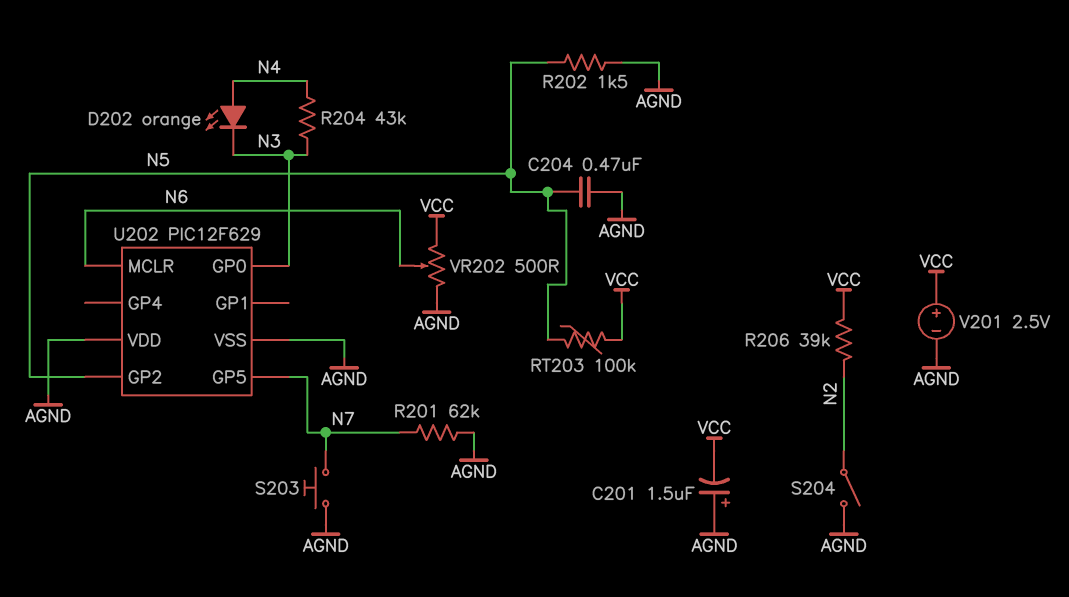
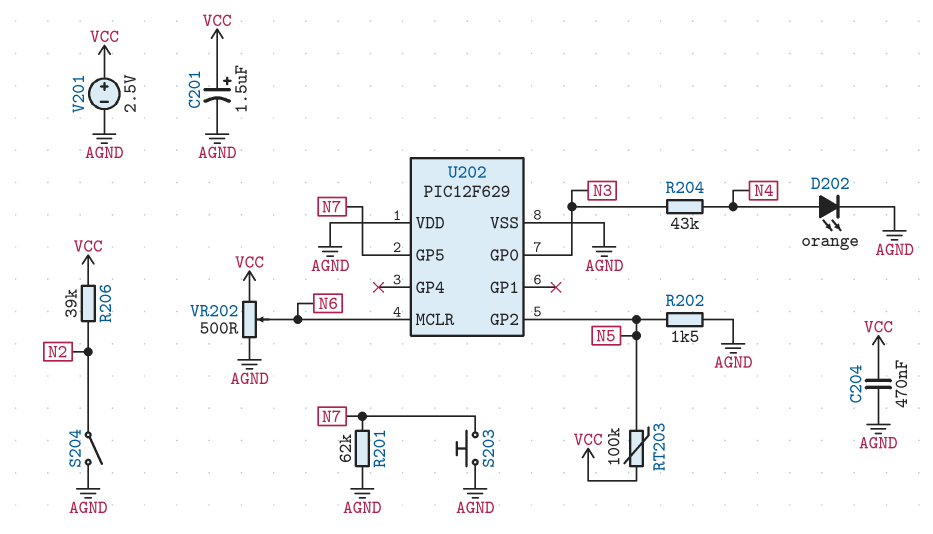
C201: 1.5uF (plus AGND, minus VCC) -> 1.5uF (plus VCC, minus AGND)
C204: 470nF (AGND, N5) -> 470nF (AGND, VCC)
D202: LED orange (A N4, K N3) -> LED orange (A N4, K AGND)

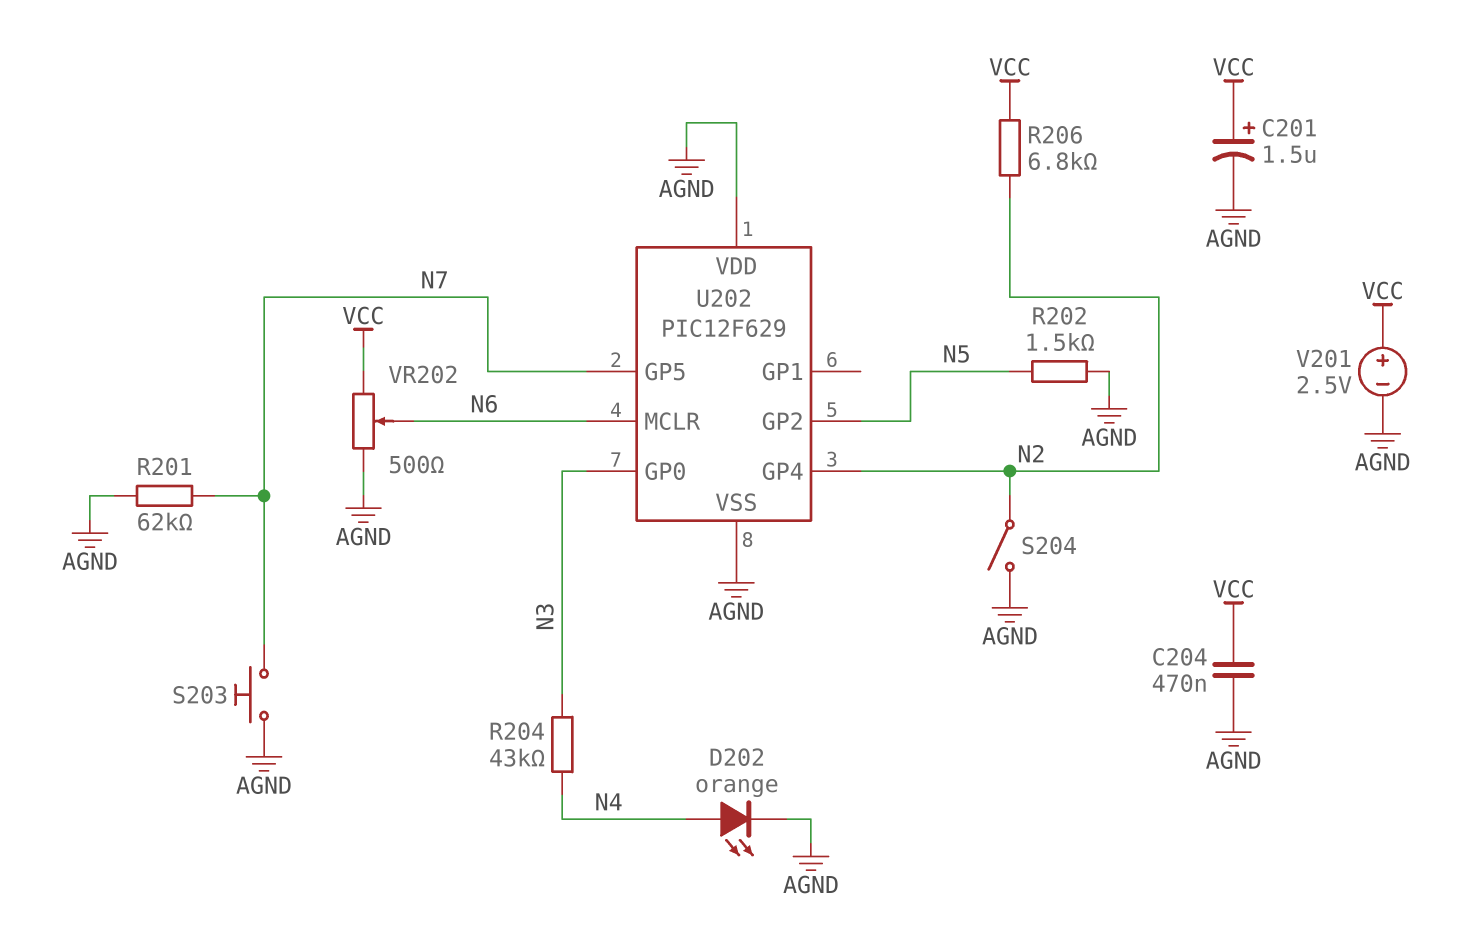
R206: 39k (N2, VCC) -> 6.8k (N2, VCC)
RT203: 100k (N5, VCC) -> none
U202 pin GP4: none -> N2

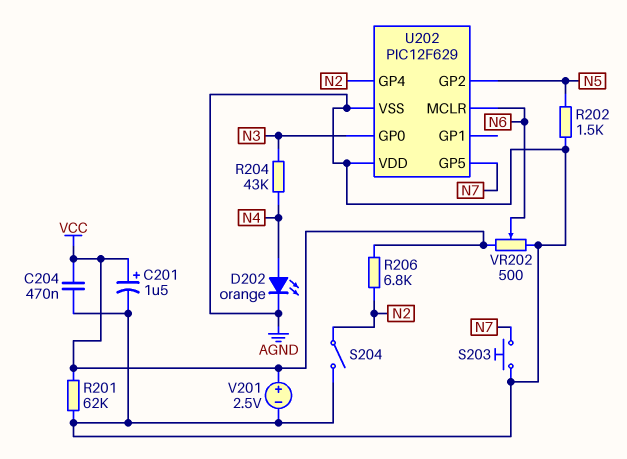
R201: 62k (AGND, N7) -> 62k (AGND, VCC)

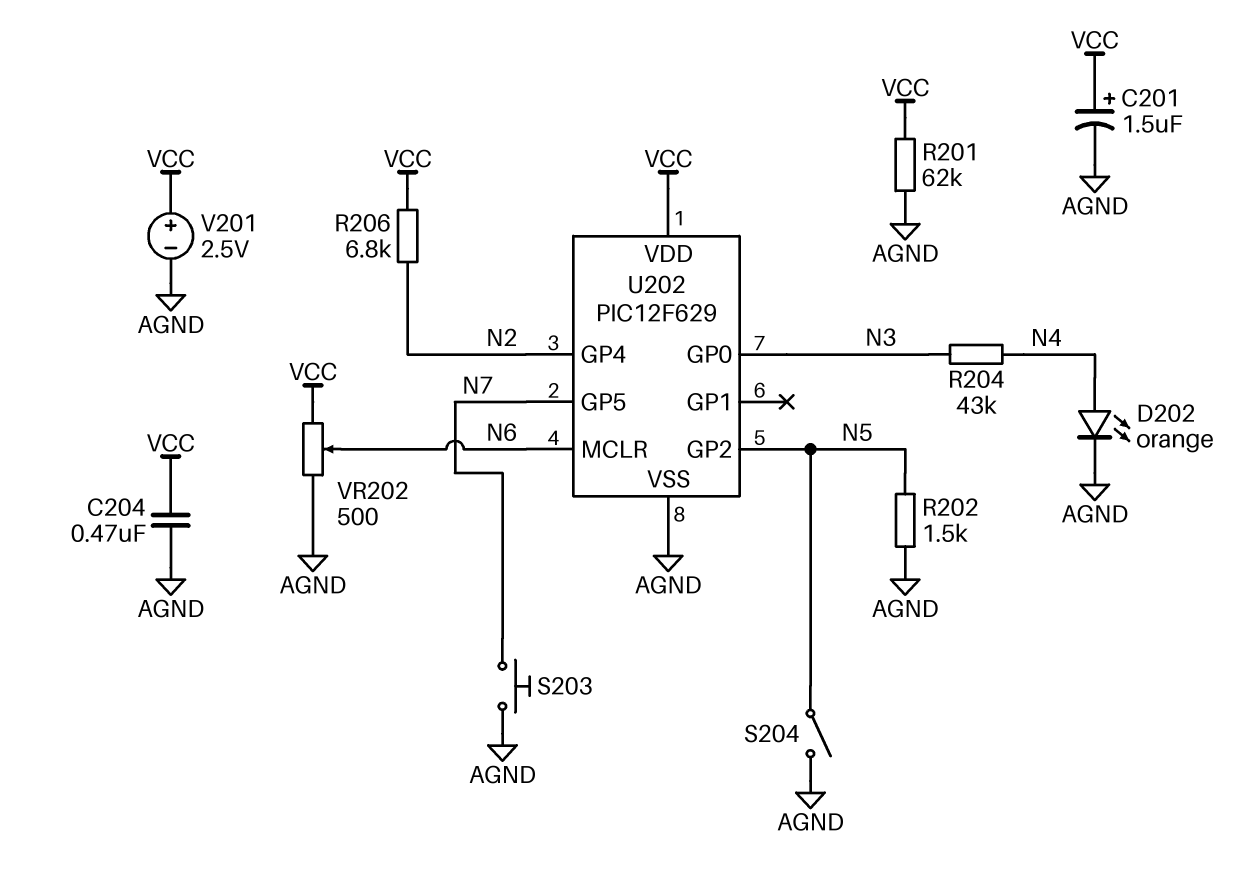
S204: switch (AGND, N2) -> switch (AGND, N5)
U202 pin VDD: AGND -> VCC

